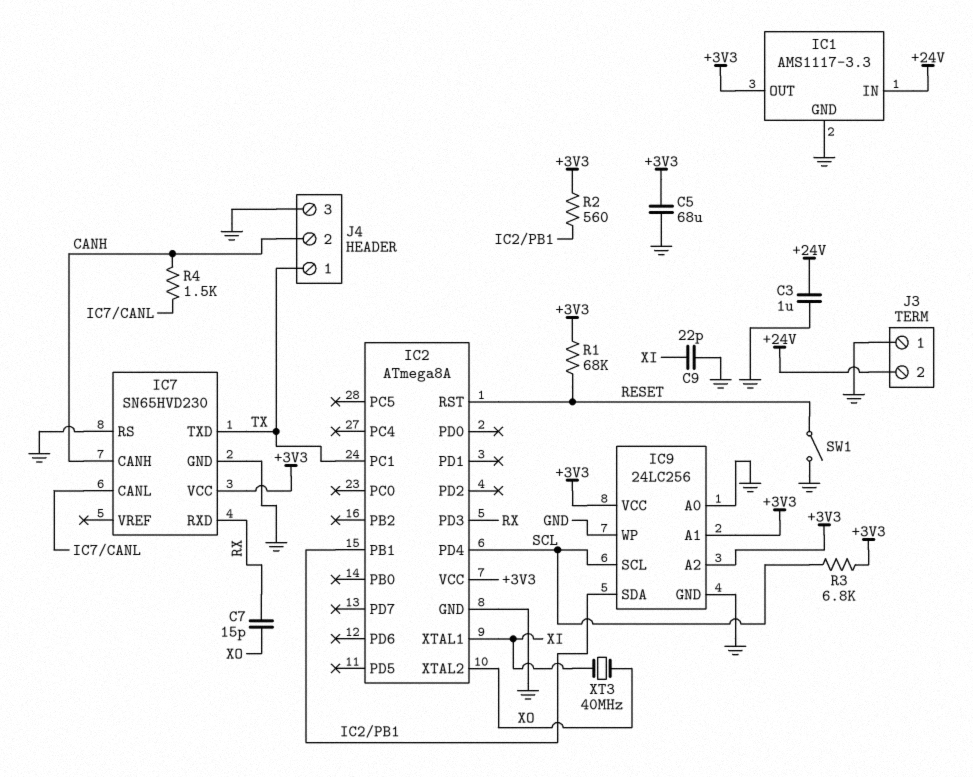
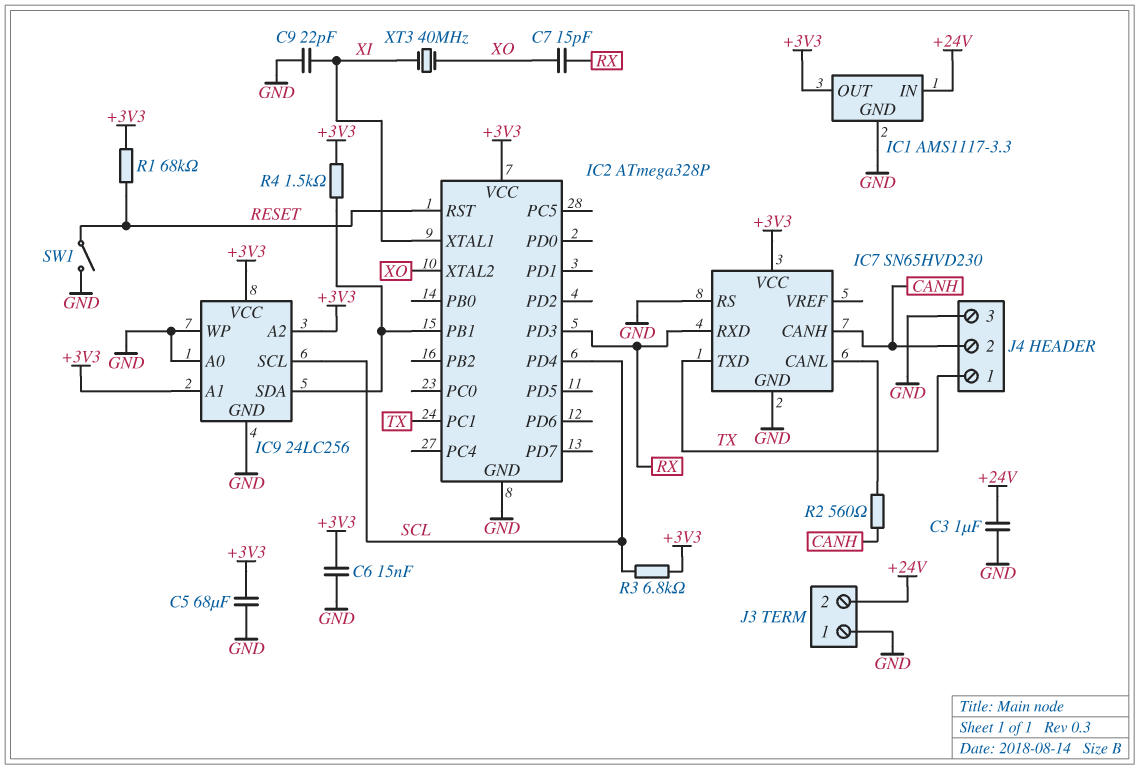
C6: none -> 15nF (+3V3, GND)
IC2: ATmega8A -> ATmega328P
R2: 560 (+3V3, IC2/PB1) -> 560 (CANH, IC7/CANL)
R4: 1.5k (CANH, IC7/CANL) -> 1.5k (+3V3, IC2/PB1)

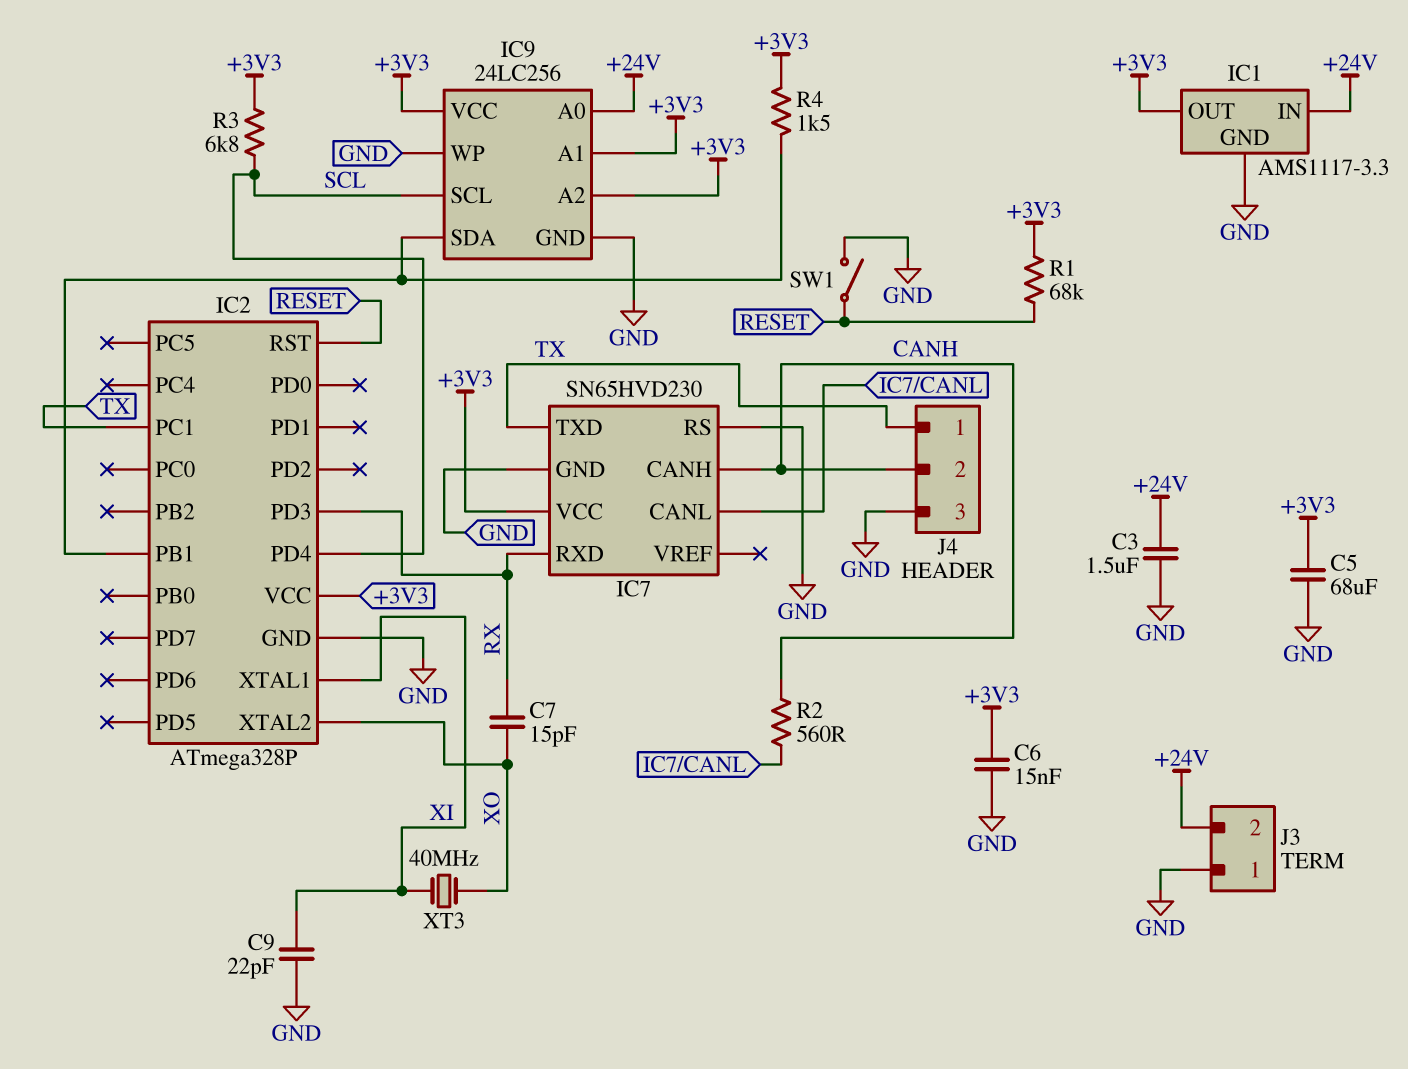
C3: 1uF (+24V, GND) -> 1.5uF (+24V, GND)
IC9 pin A0: GND -> +24V

